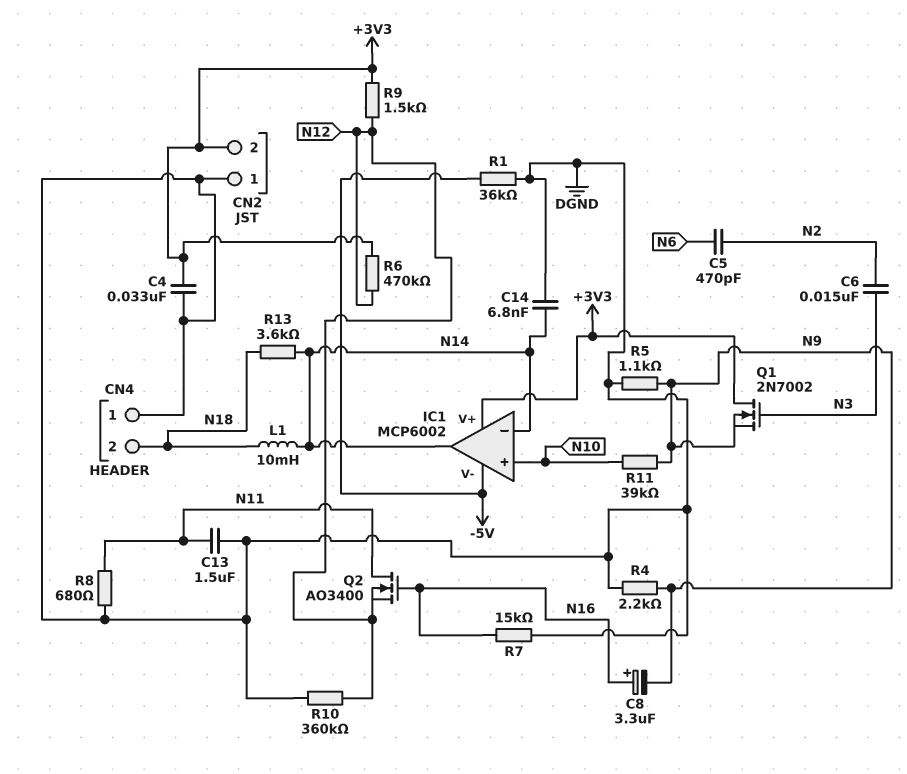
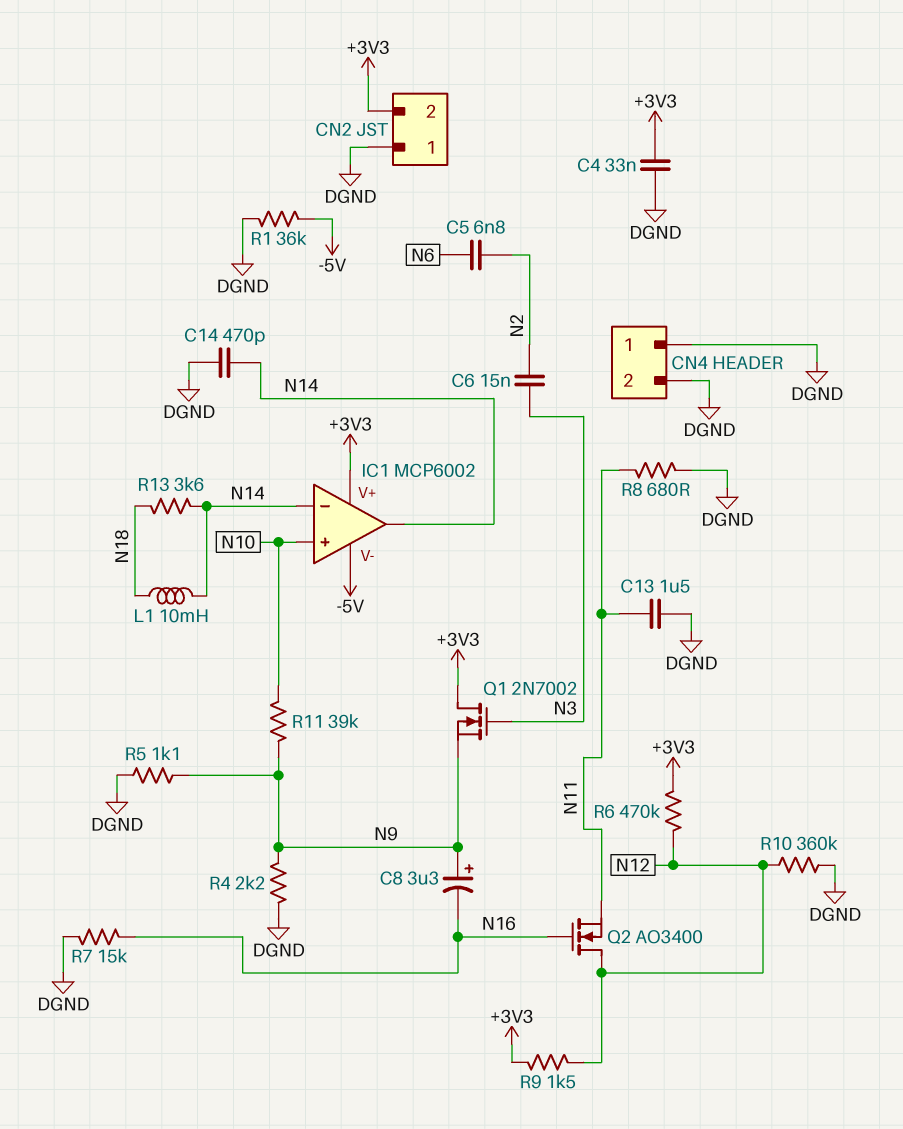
C5: 470pF (N2, N6) -> 6.8nF (N2, N6)
C8: 3.3uF (plus N16, minus N9) -> 3.3uF (plus N9, minus N16)
C14: 6.8nF (DGND, N14) -> 470pF (DGND, N14)
CN4 pin 2: N18 -> DGND
Q2: NMOS AO3400 (G N16, D N11, S N12) -> NMOS AO3400 (G N16, D N12, S N11)

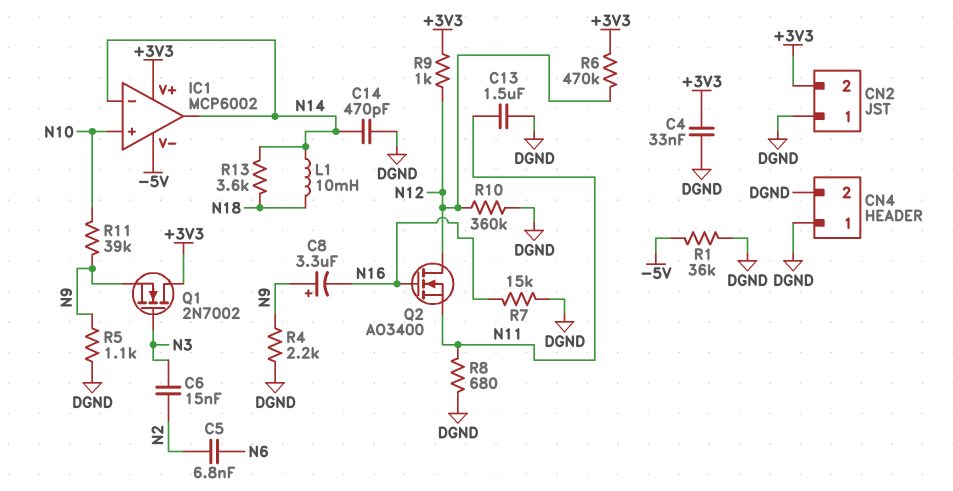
R9: 1.5k (+3V3, N12) -> 1k (+3V3, N12)

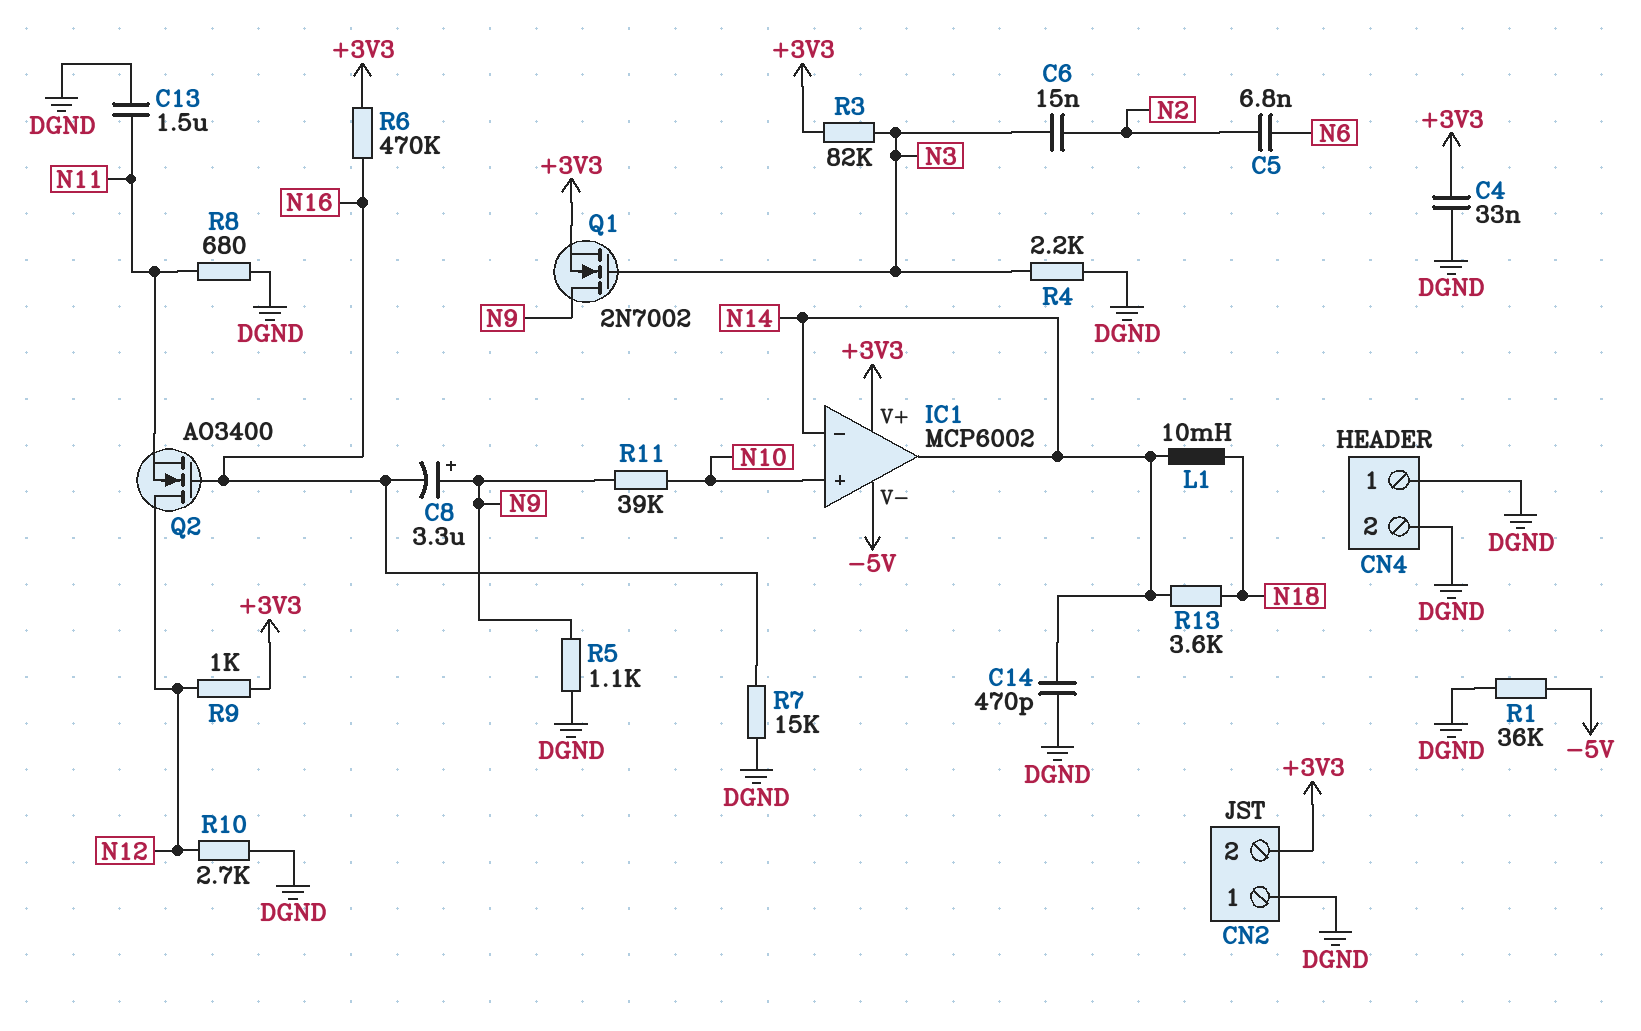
Q1: NMOS 2N7002 (G N3, D +3V3, S N9) -> NMOS 2N7002 (G N3, D N9, S +3V3)
R3: none -> 82k (+3V3, N3)
R4: 2.2k (DGND, N9) -> 2.2k (DGND, N3)
R6: 470k (+3V3, N12) -> 470k (+3V3, N16)
R10: 360k (DGND, N12) -> 2.7k (DGND, N12)

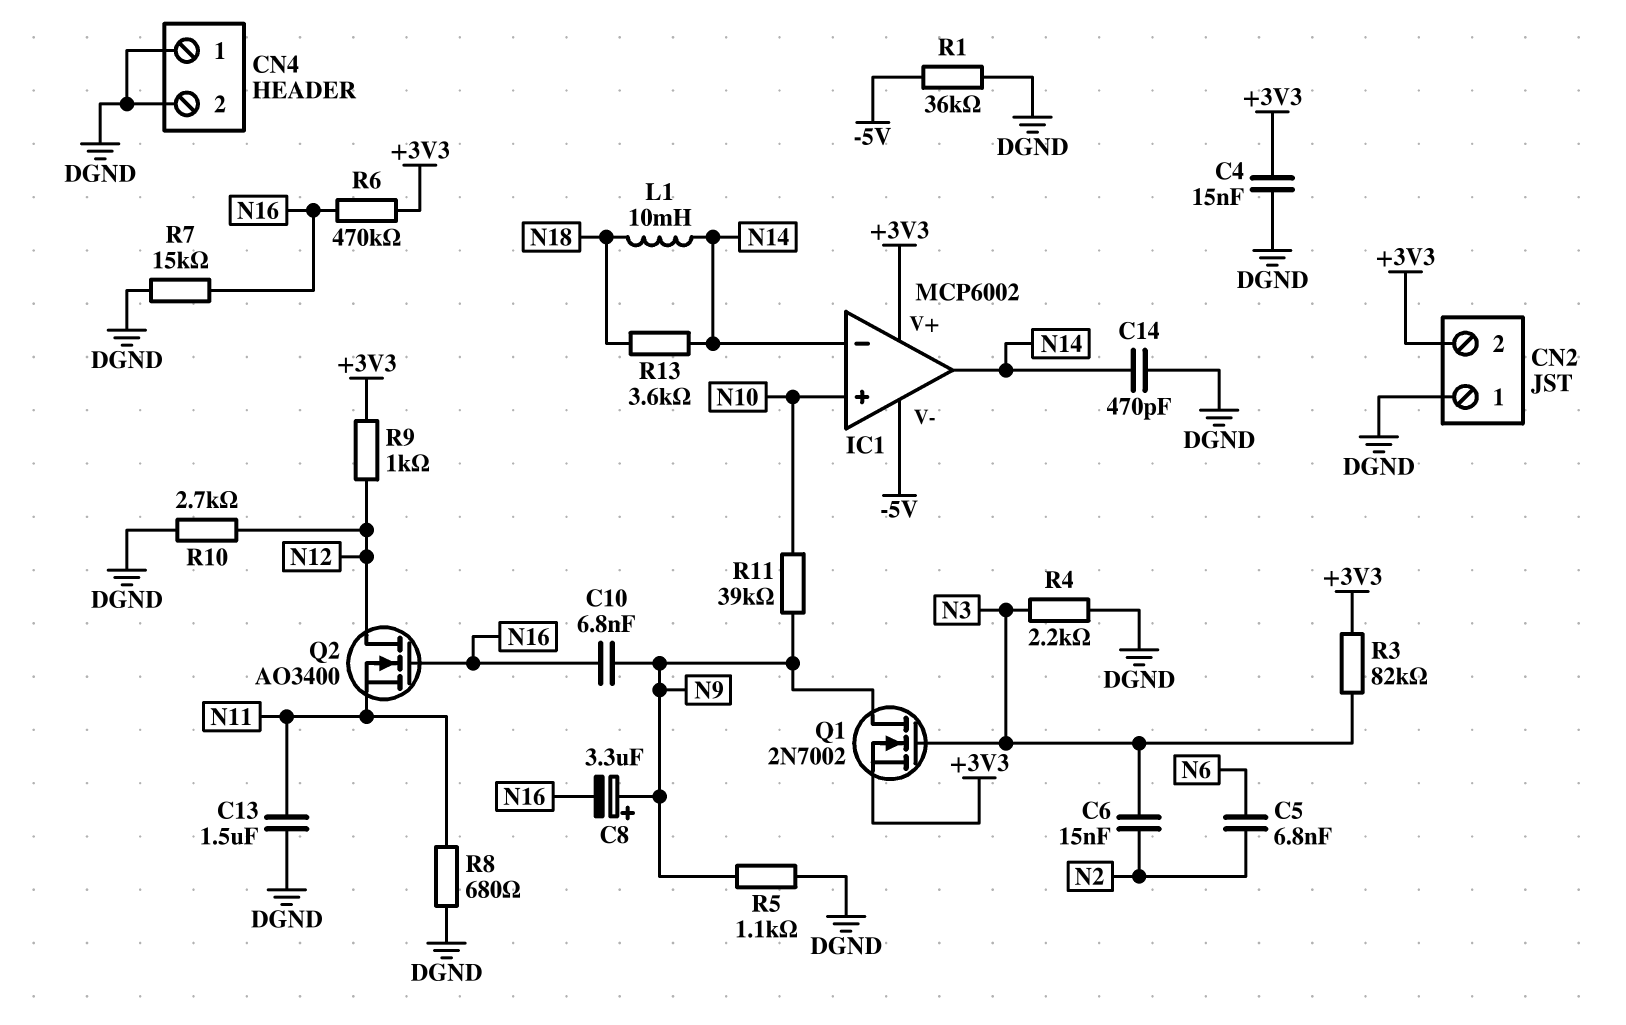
C4: 33nF (+3V3, DGND) -> 15nF (+3V3, DGND)
C10: none -> 6.8nF (N9, N16)

